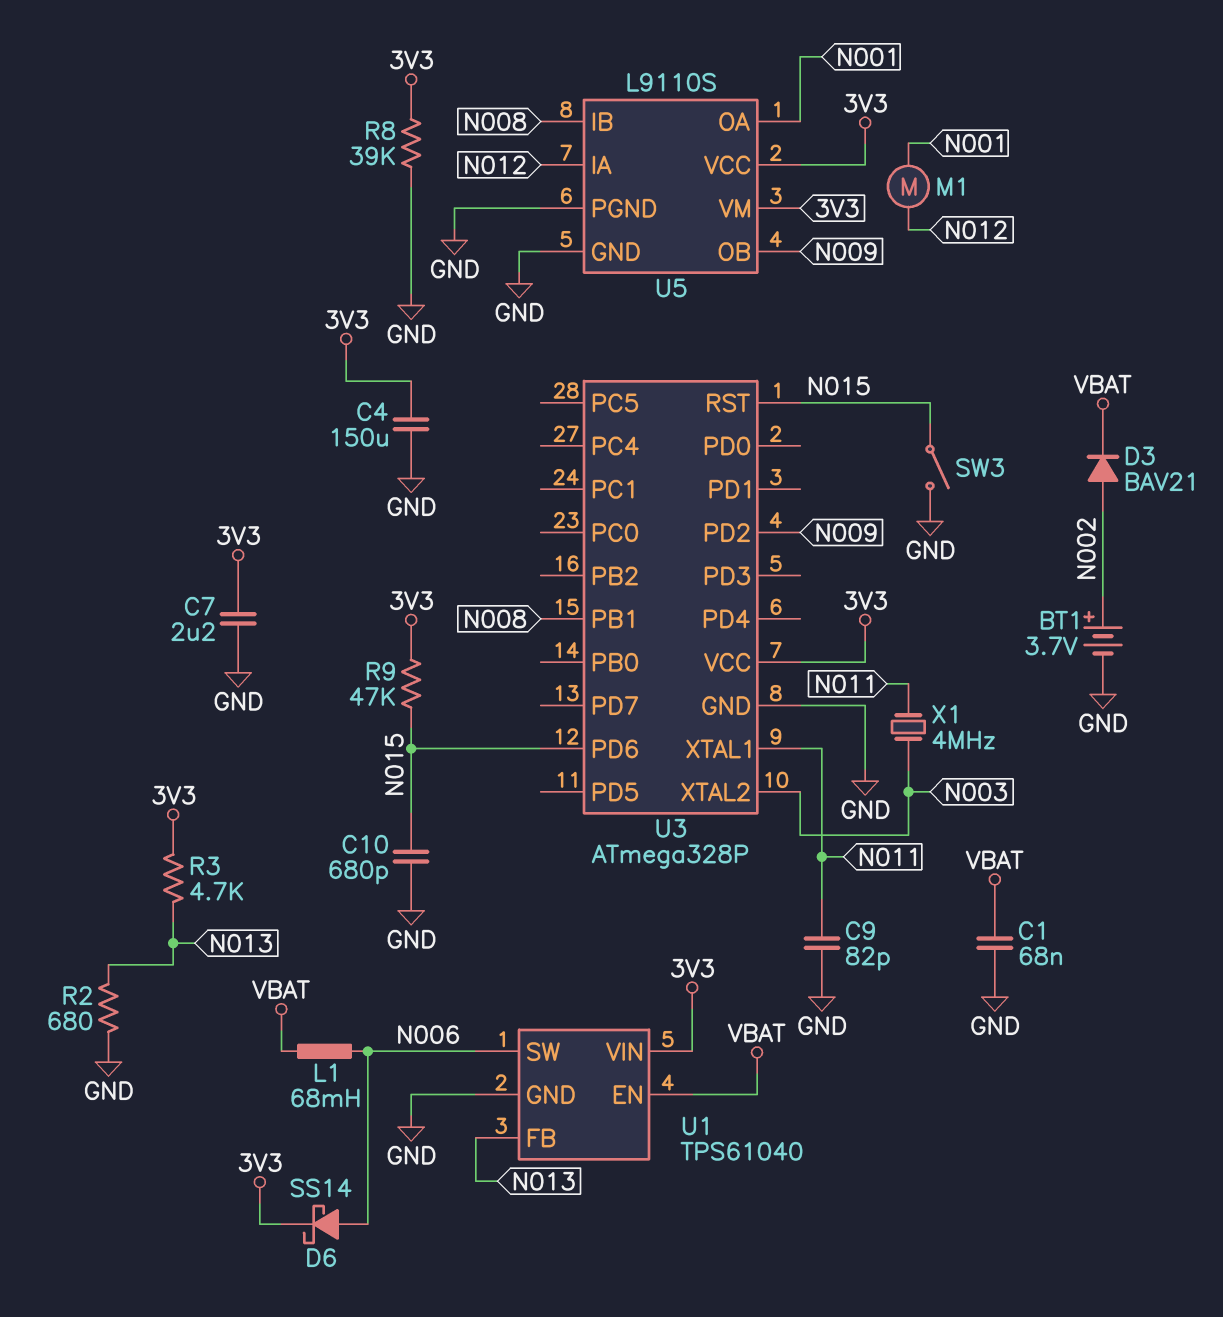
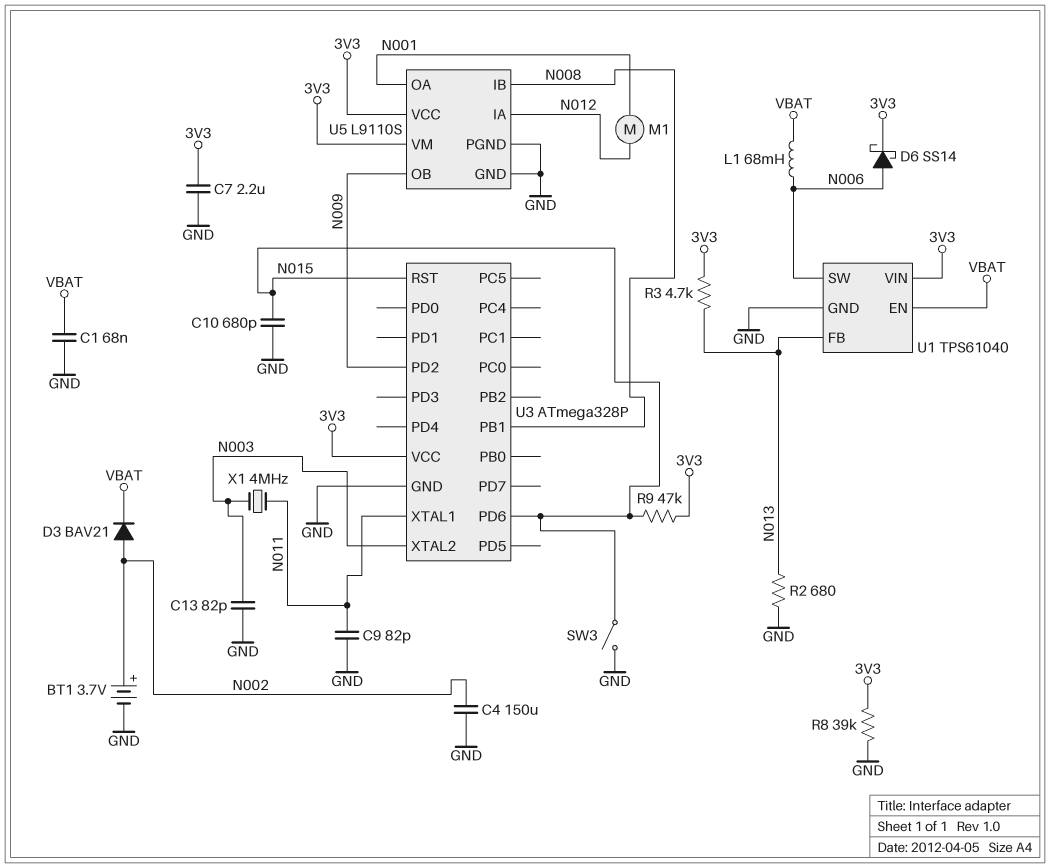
C4: 150uF (3V3, GND) -> 150uF (GND, N002)
C13: none -> 82pF (GND, N003)

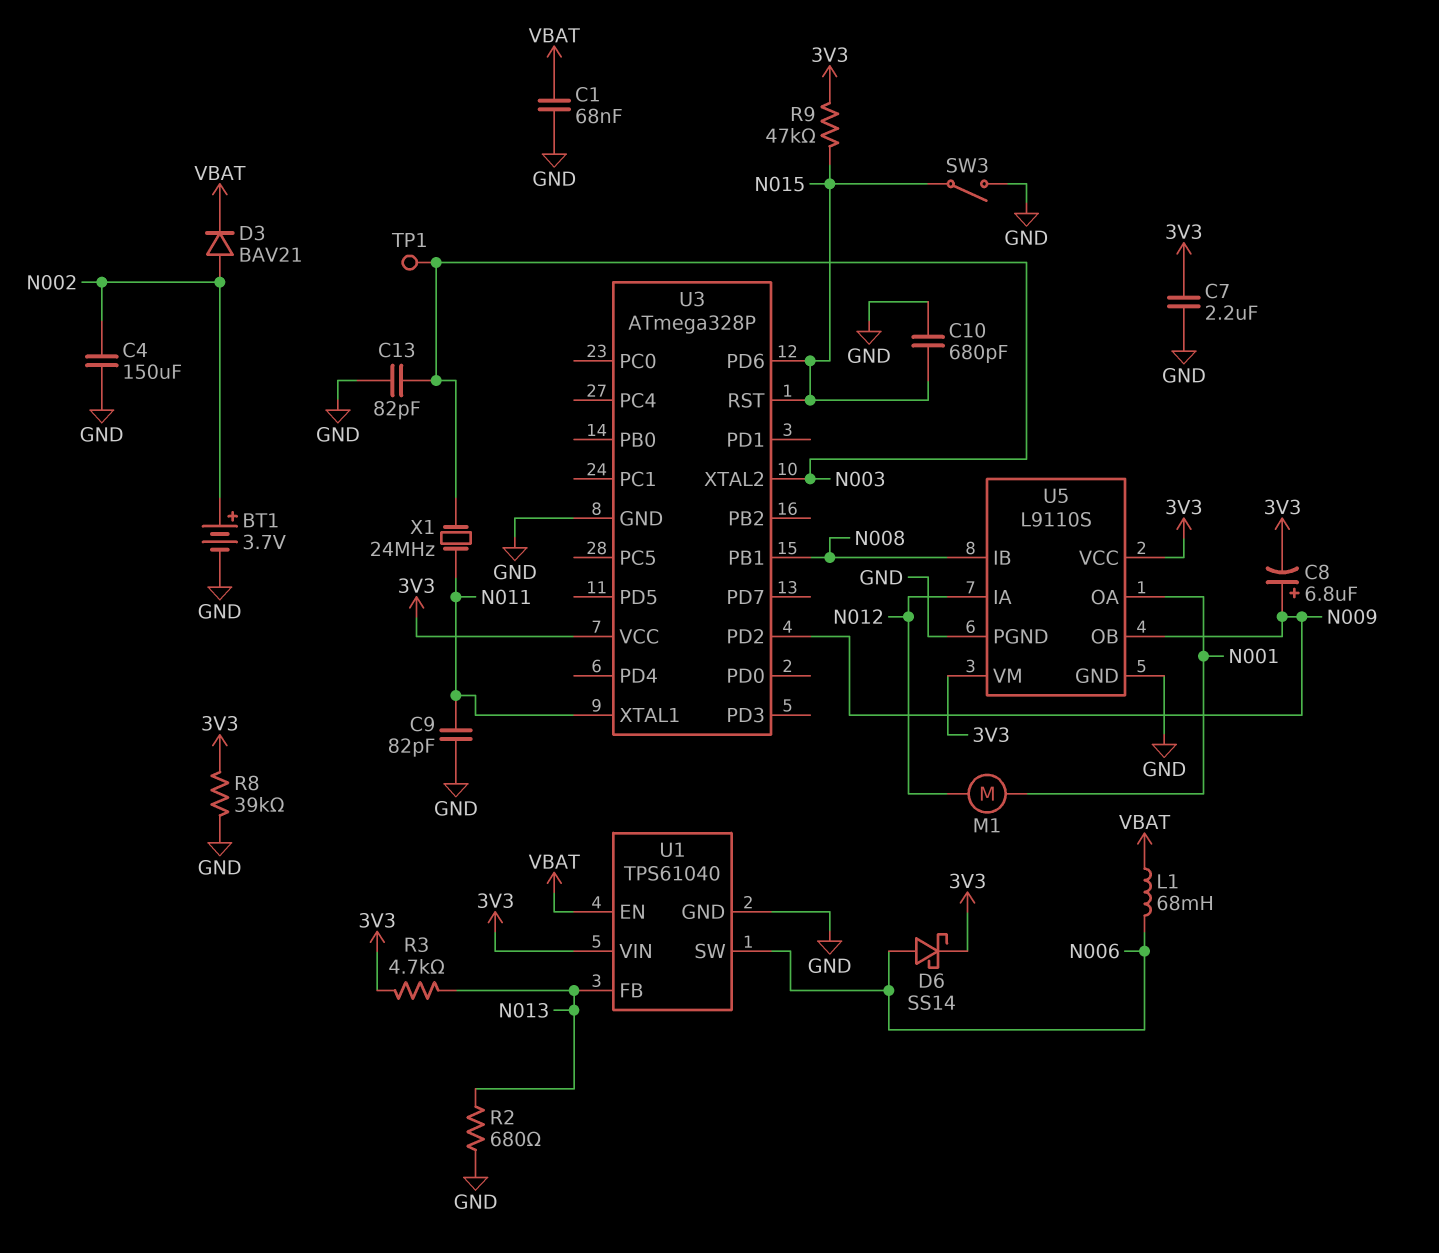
C8: none -> 6.8uF (plus N009, minus 3V3)
TP1: none -> test point (N003)
X1: 4MHz (N003, N011) -> 24MHz (N003, N011)

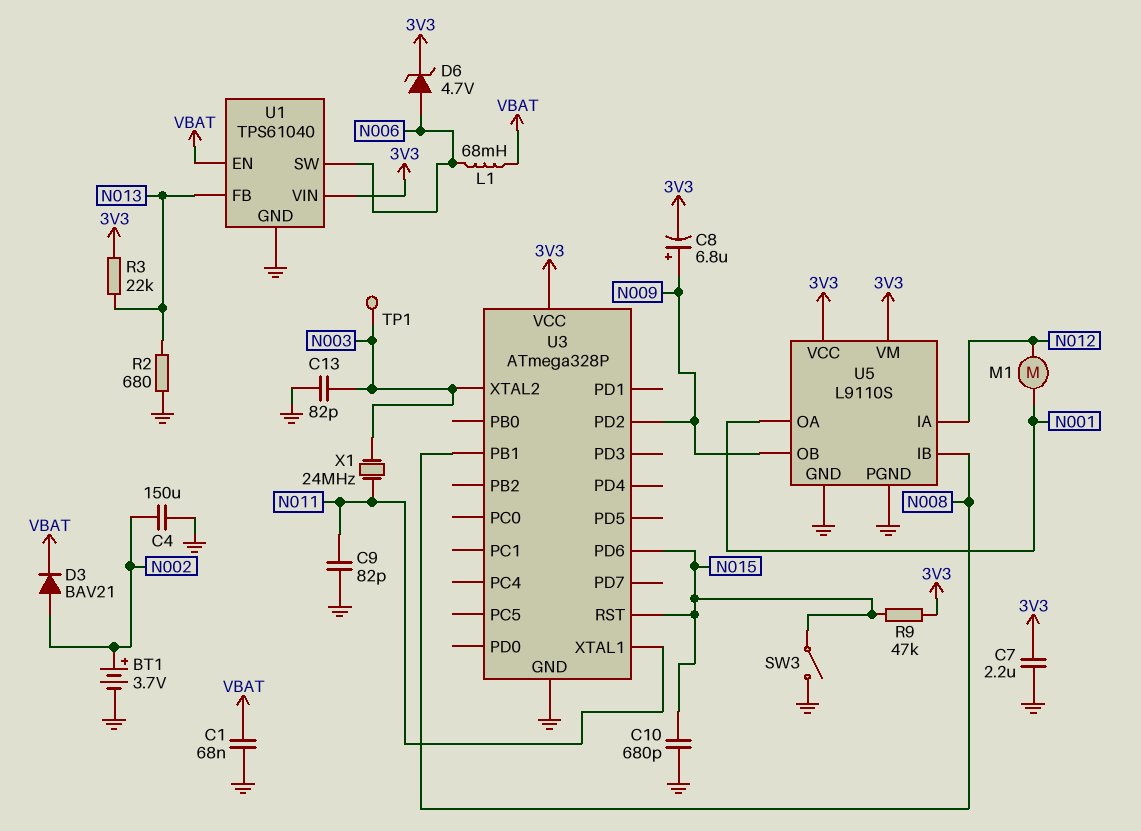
D6: schottky SS14 (A N006, K 3V3) -> zener 4.7V (A N006, K 3V3)
R3: 4.7k (3V3, N013) -> 22k (3V3, N013)
R8: 39k (3V3, GND) -> none

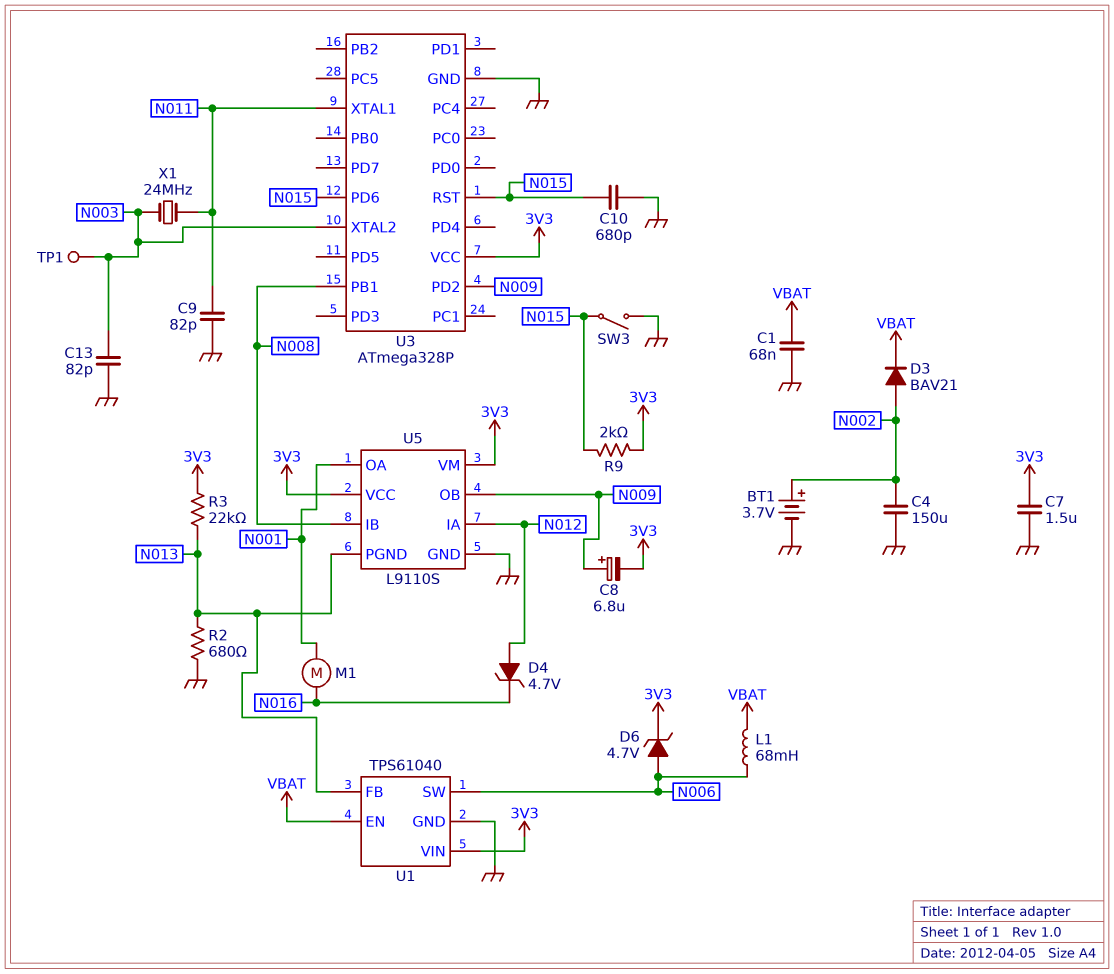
C7: 2.2uF (3V3, GND) -> 1.5uF (3V3, GND)
D4: none -> zener 4.7V (A N012, K N016)
M1: motor (N001, N012) -> motor (N001, N016)
R9: 47k (3V3, N015) -> 2k (3V3, N015)
U5 pin PGND: GND -> N013

